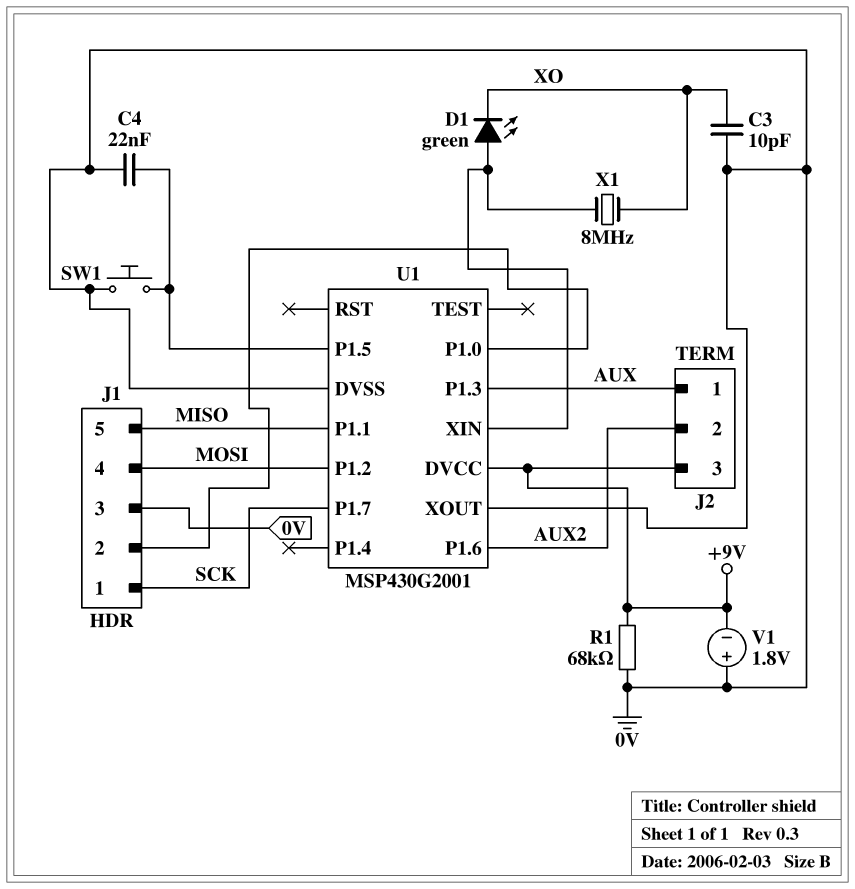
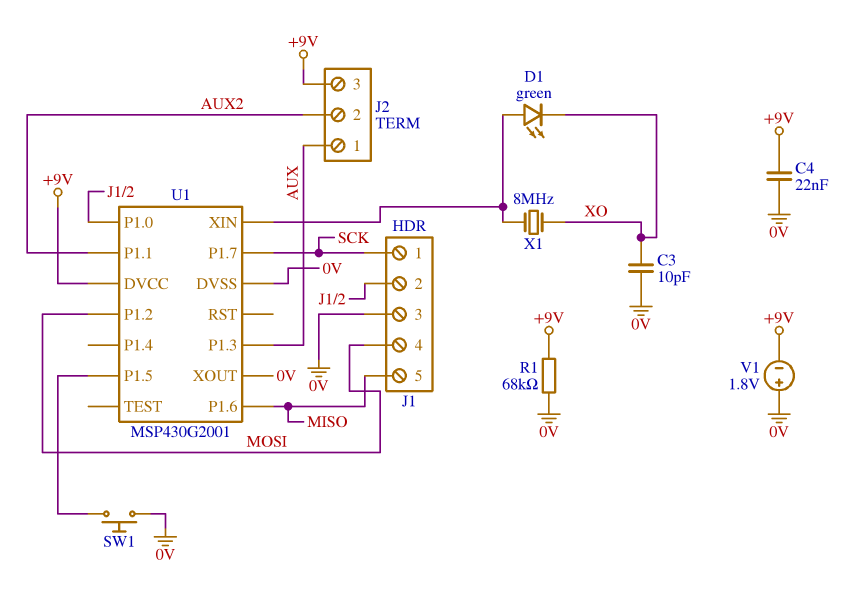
C4: 22nF (0V, U1/P1.5) -> 22nF (+9V, 0V)
U1 pin P1.1: MISO -> AUX2
U1 pin P1.6: AUX2 -> MISO

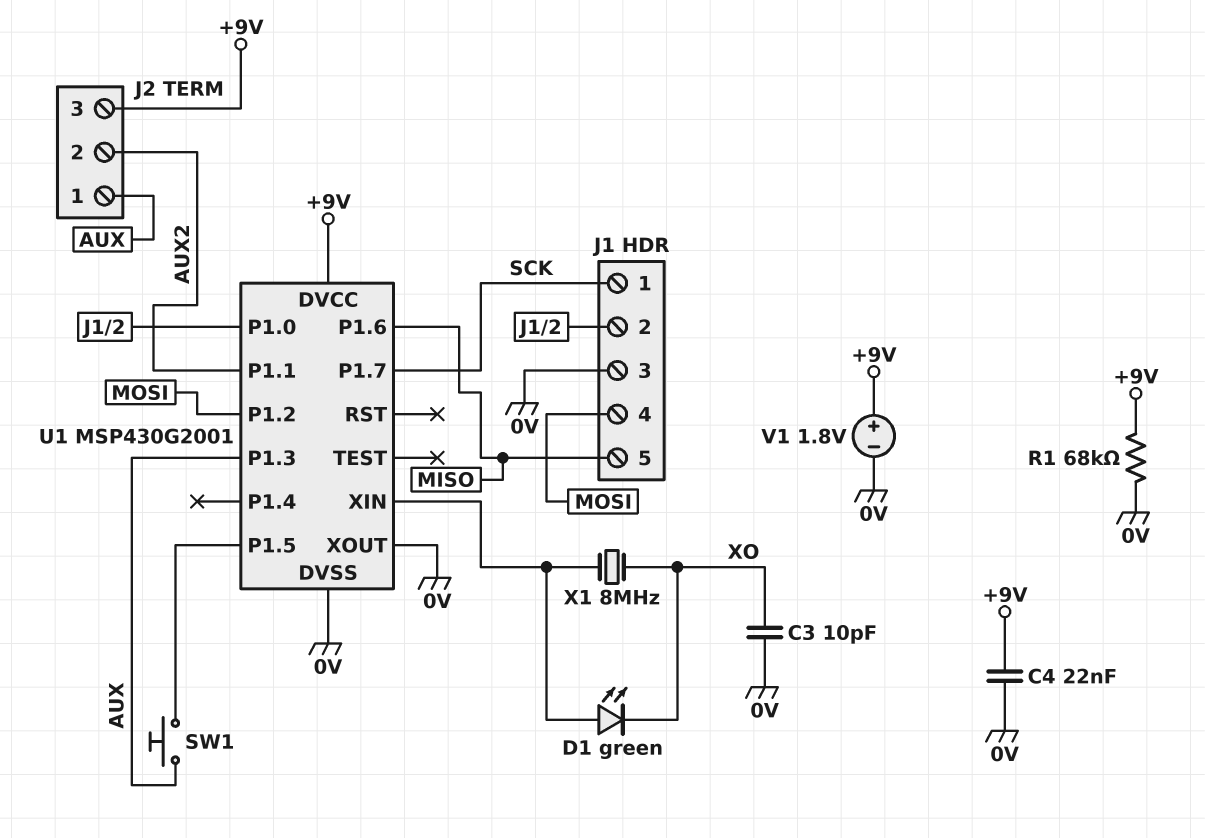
SW1: button (0V, U1/P1.5) -> button (AUX, U1/P1.5)
V1: 1.8V (plus 0V, minus +9V) -> 1.8V (plus +9V, minus 0V)

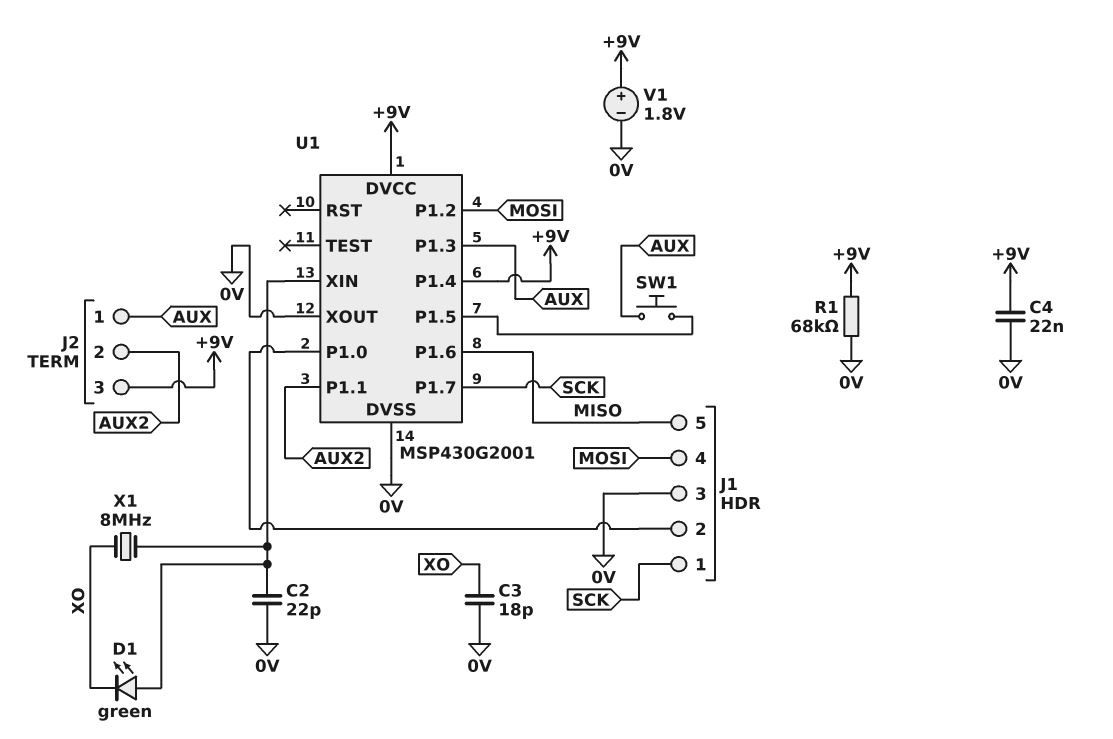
C2: none -> 22pF (0V, U1/XIN)
C3: 10pF (0V, XO) -> 18pF (0V, XO)
U1 pin P1.4: none -> +9V

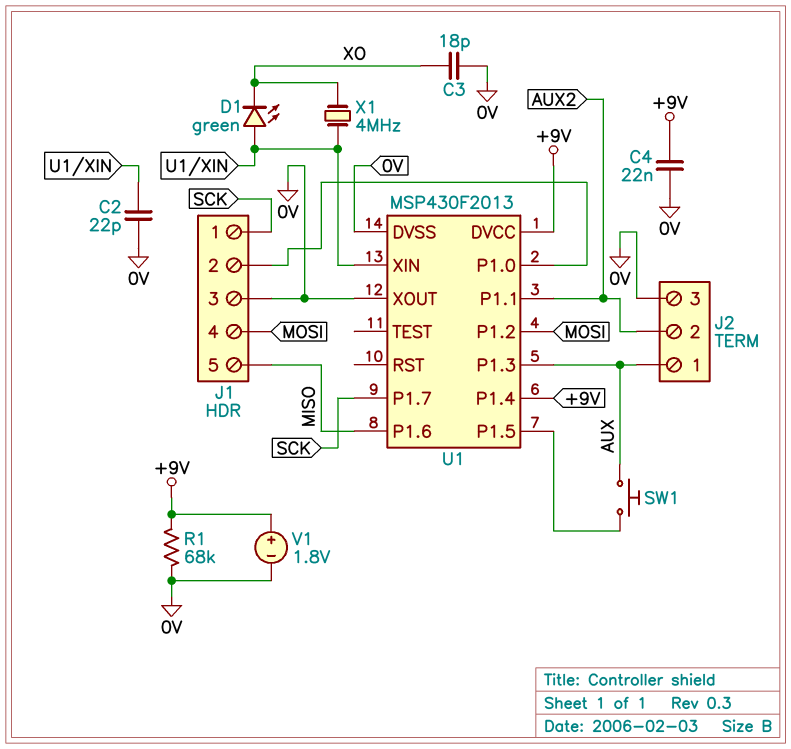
J2 pin 3: +9V -> 0V
U1: MSP430G2001 -> MSP430F2013
X1: 8MHz (U1/XIN, XO) -> 4MHz (U1/XIN, XO)

